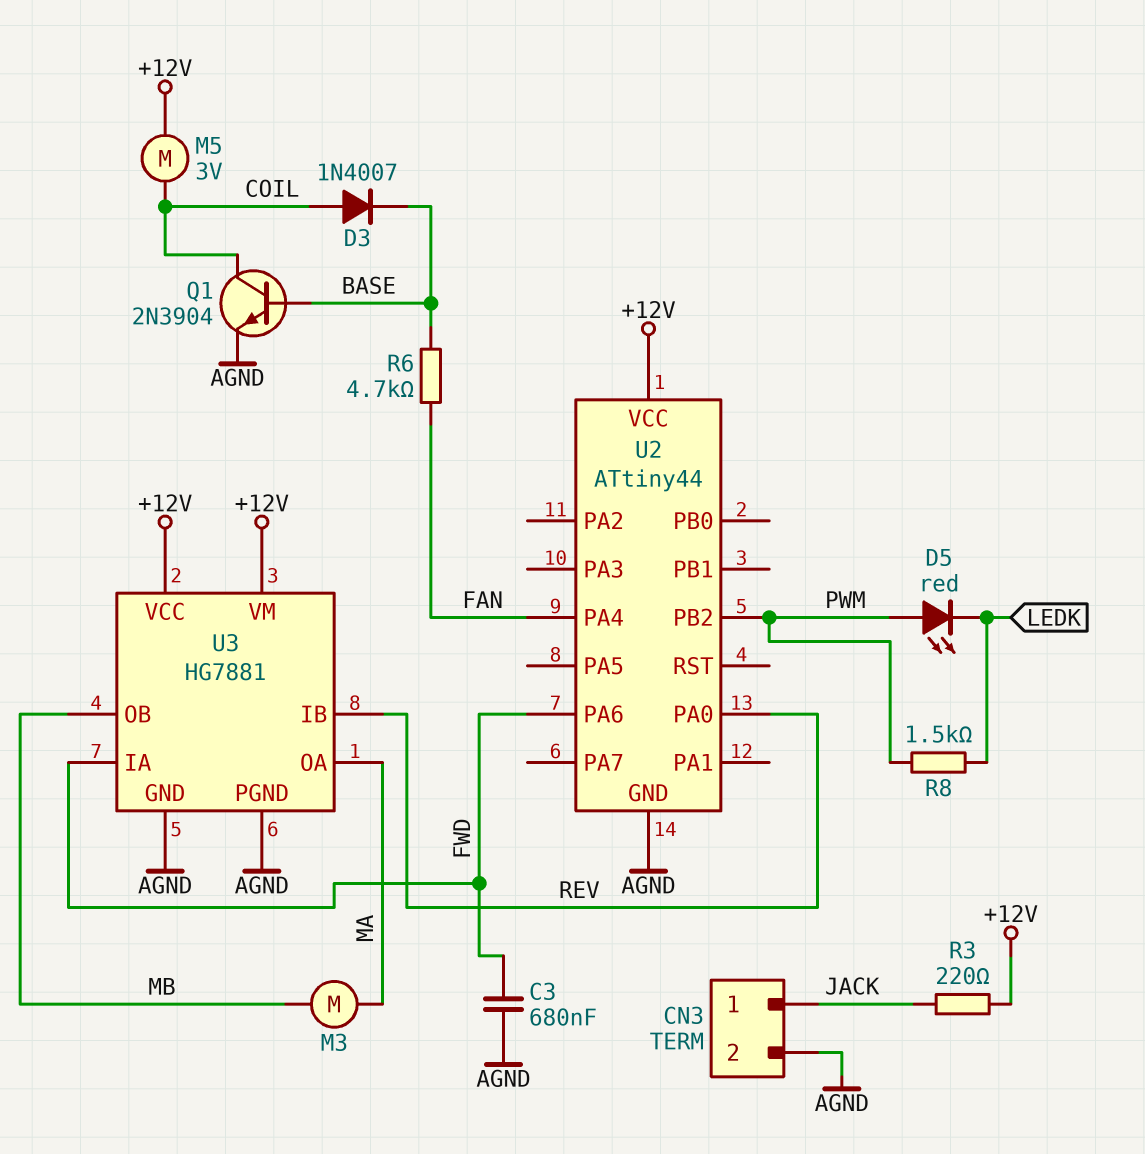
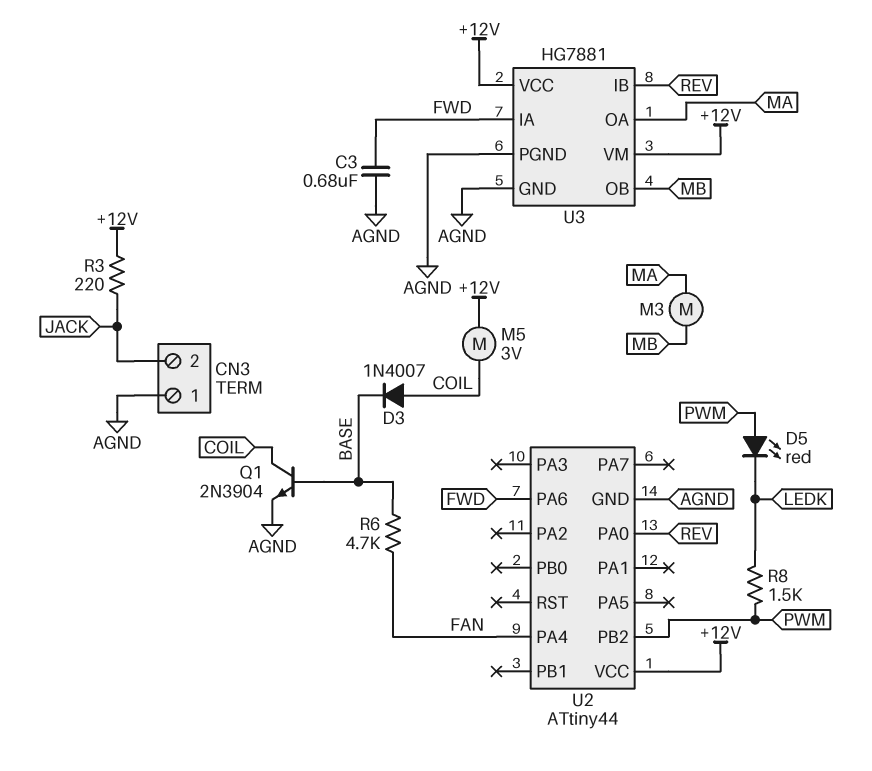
CN3 pin 1: JACK -> AGND
CN3 pin 2: AGND -> JACK

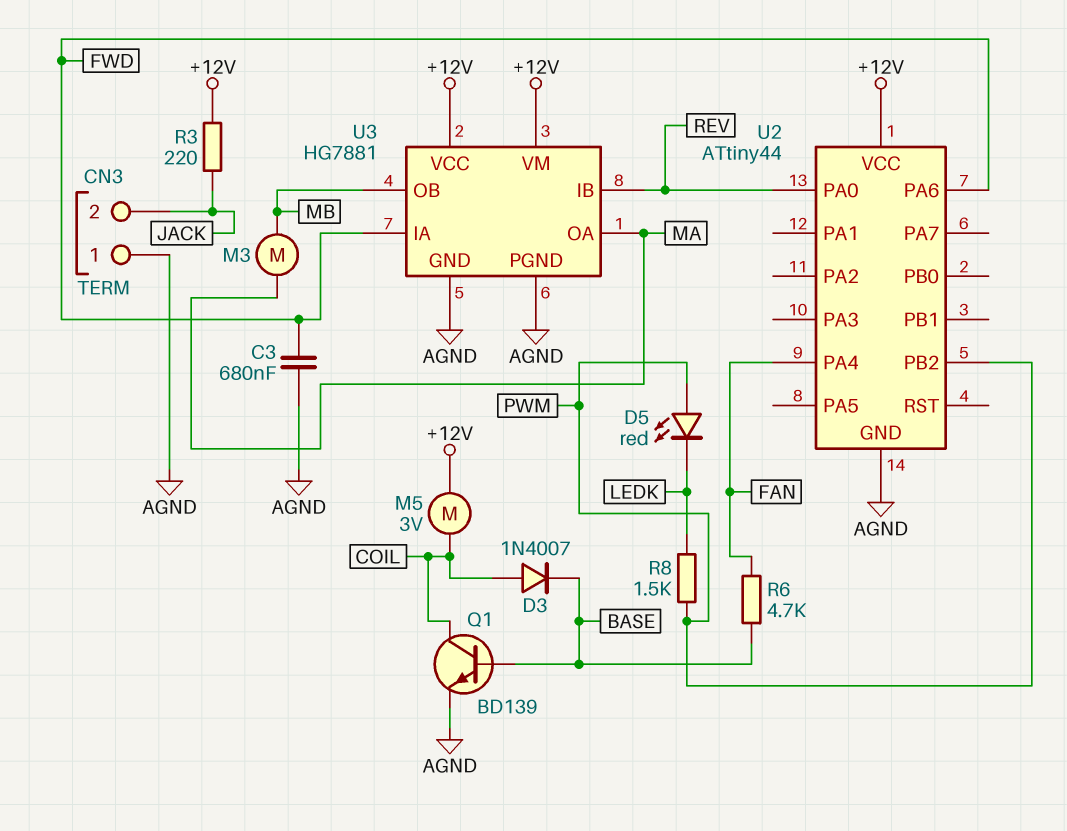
Q1: NPN 2N3904 (B BASE, C COIL, E AGND) -> NPN BD139 (B BASE, C COIL, E AGND)

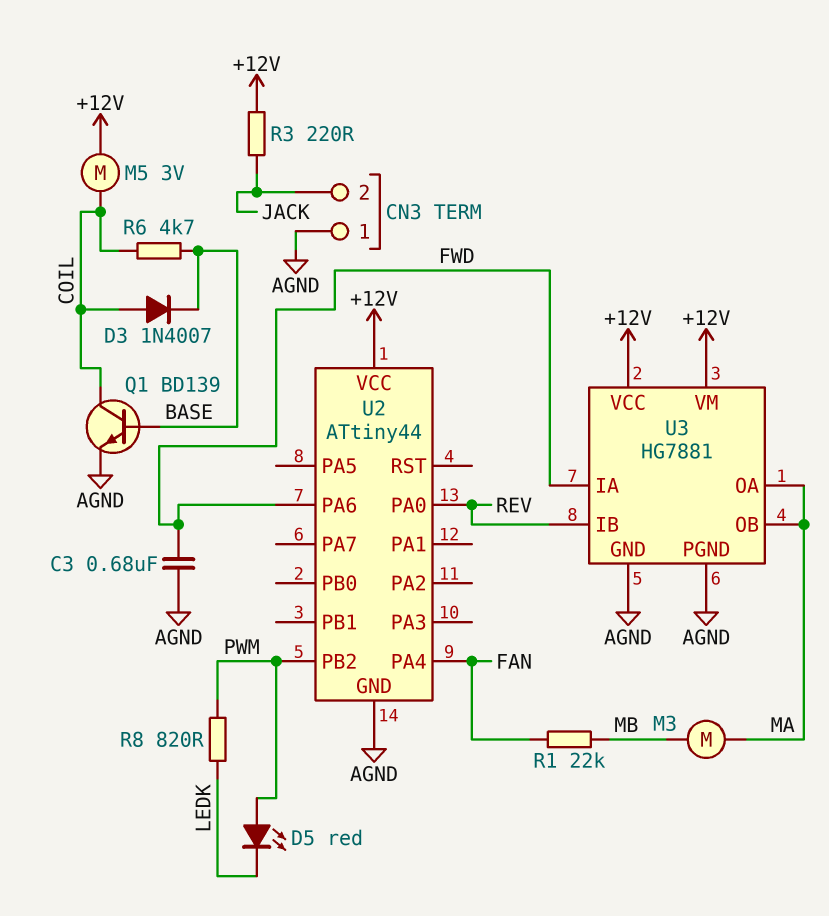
R1: none -> 22k (FAN, MB)
R6: 4.7k (BASE, FAN) -> 4.7k (BASE, COIL)
R8: 1.5k (LEDK, PWM) -> 820 (LEDK, PWM)
U3 pin OB: MB -> MA

